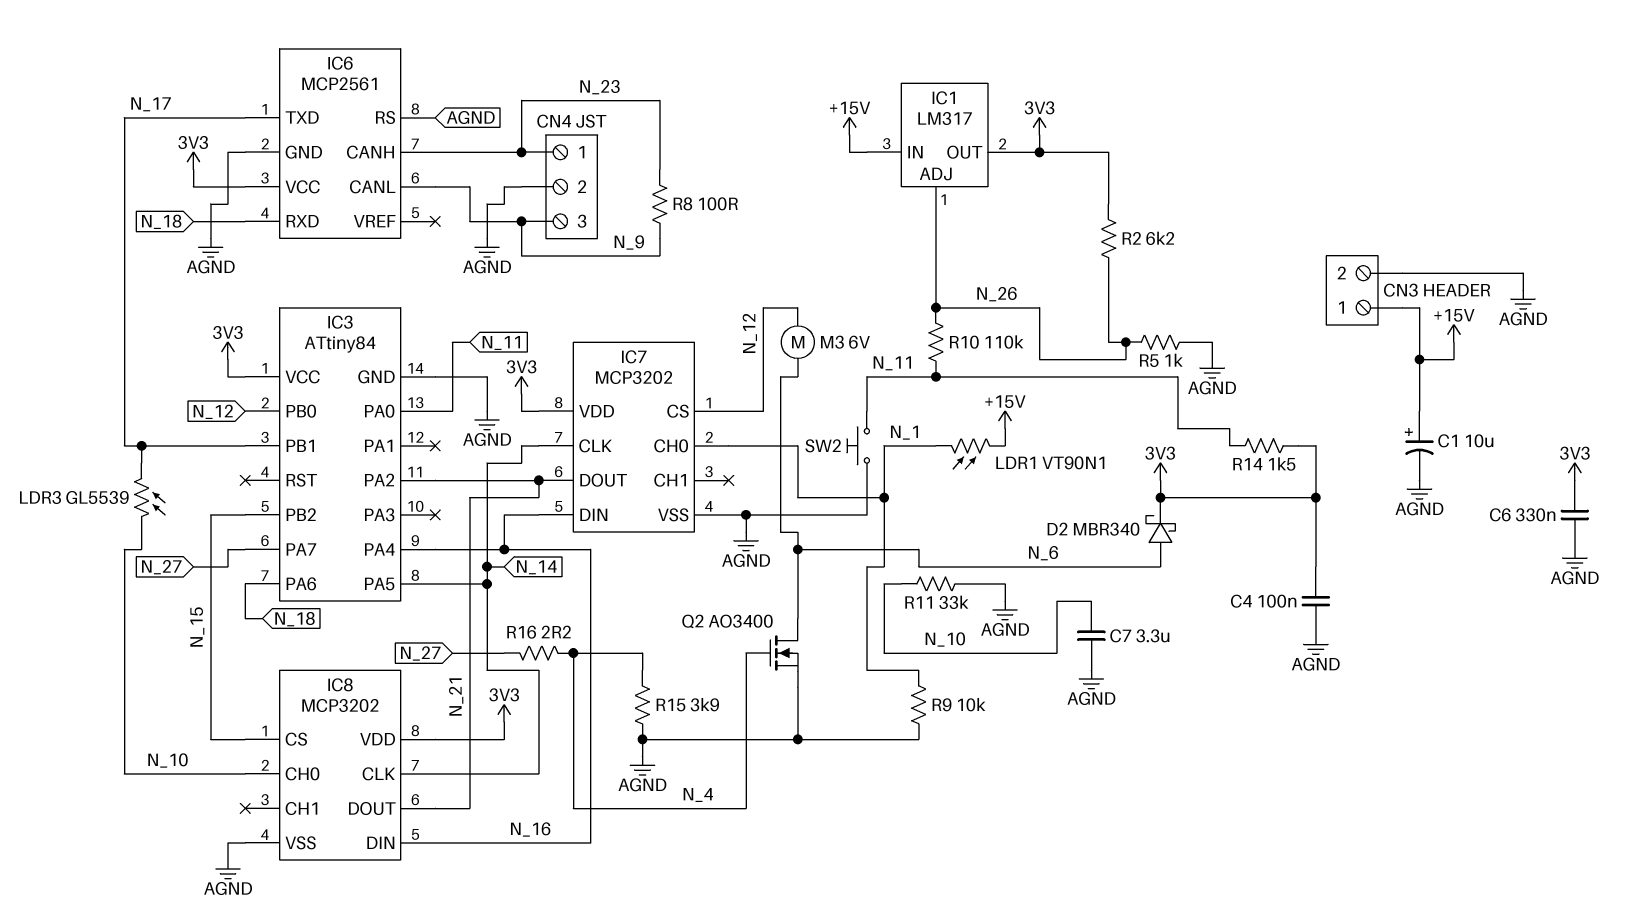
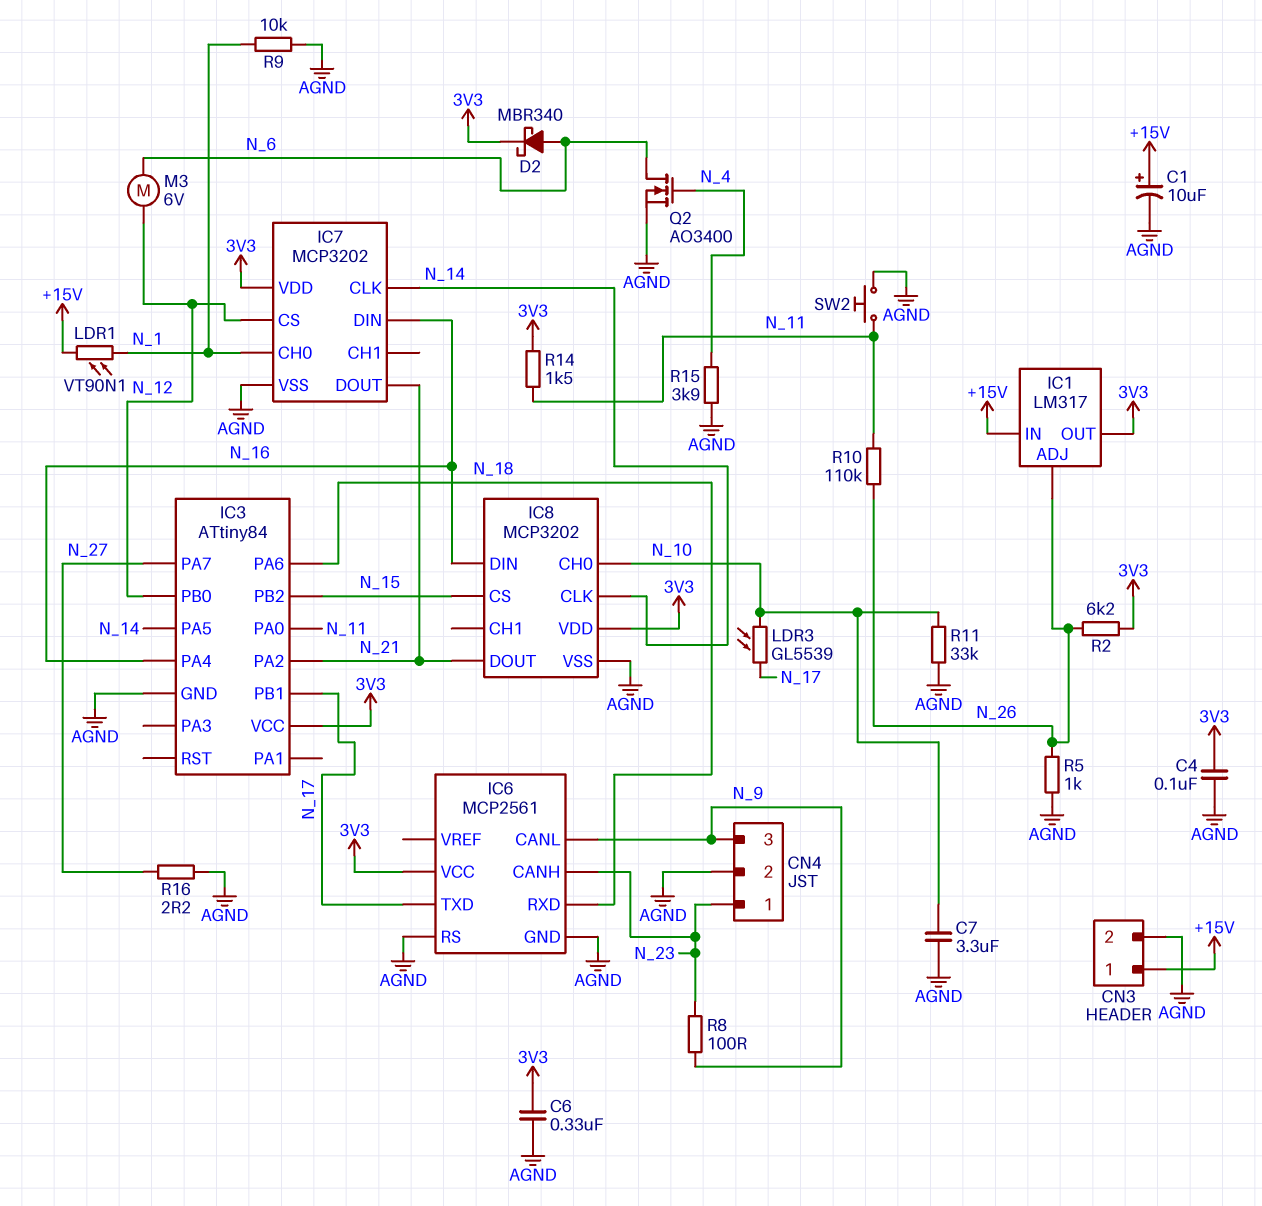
R16: 2.2 (N_4, N_27) -> 2.2 (AGND, N_27)

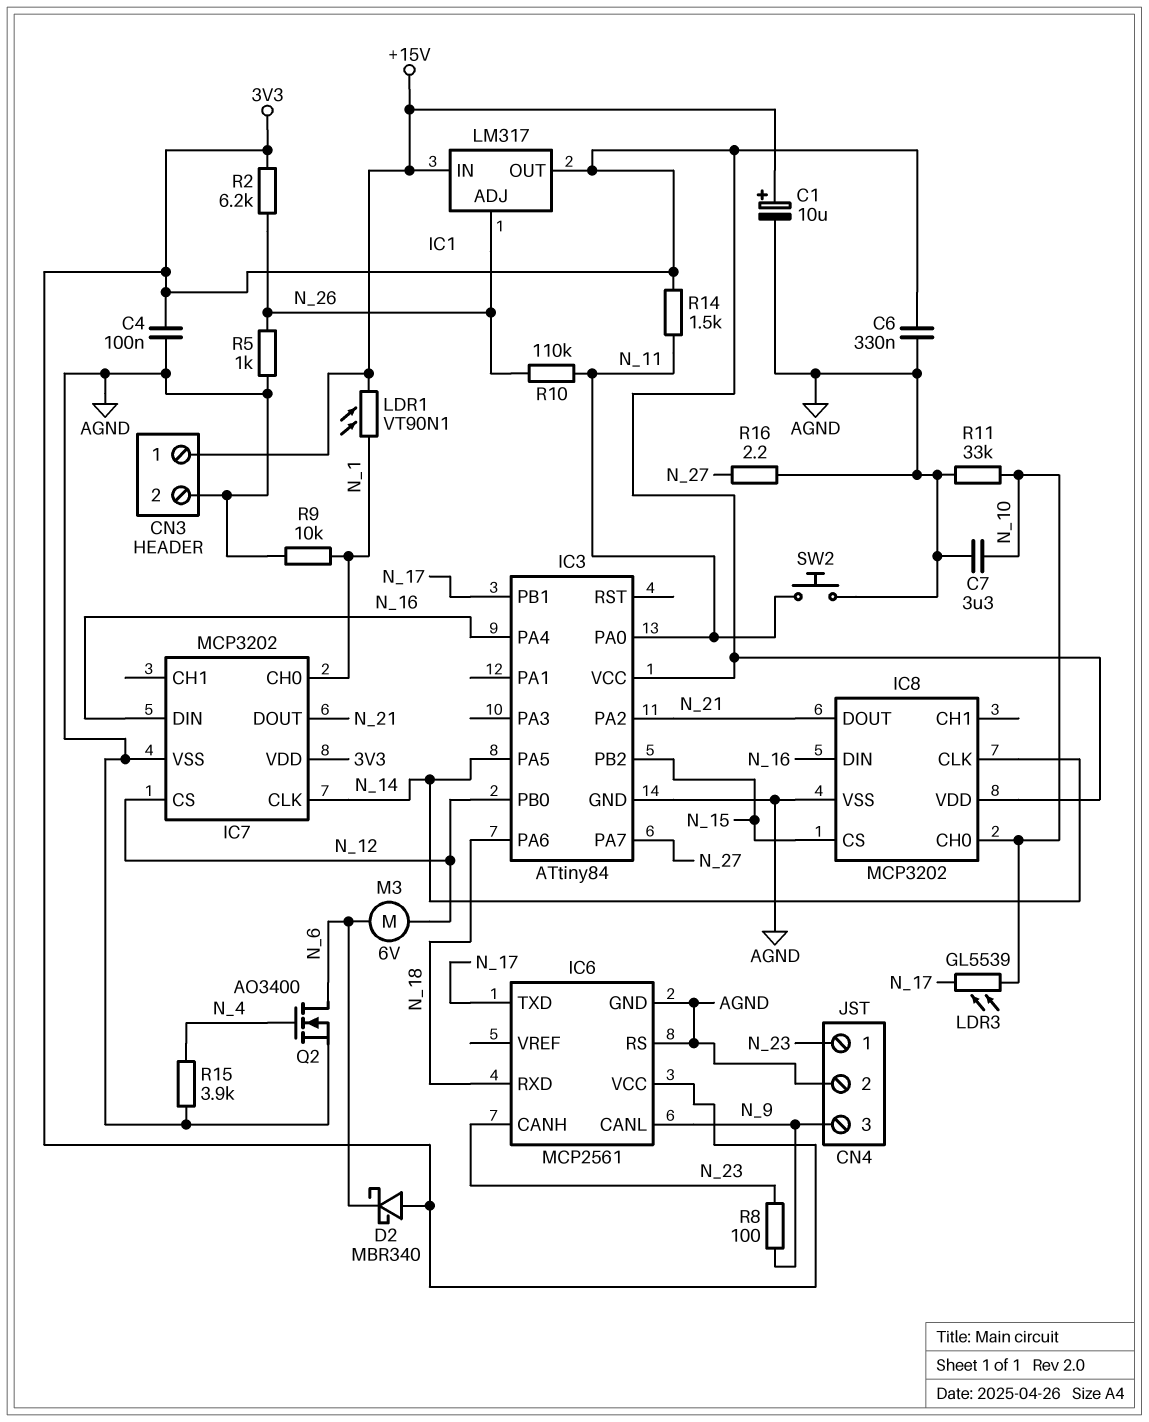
D2: schottky MBR340 (A N_6, K 3V3) -> schottky MBR340 (A 3V3, K N_6)

